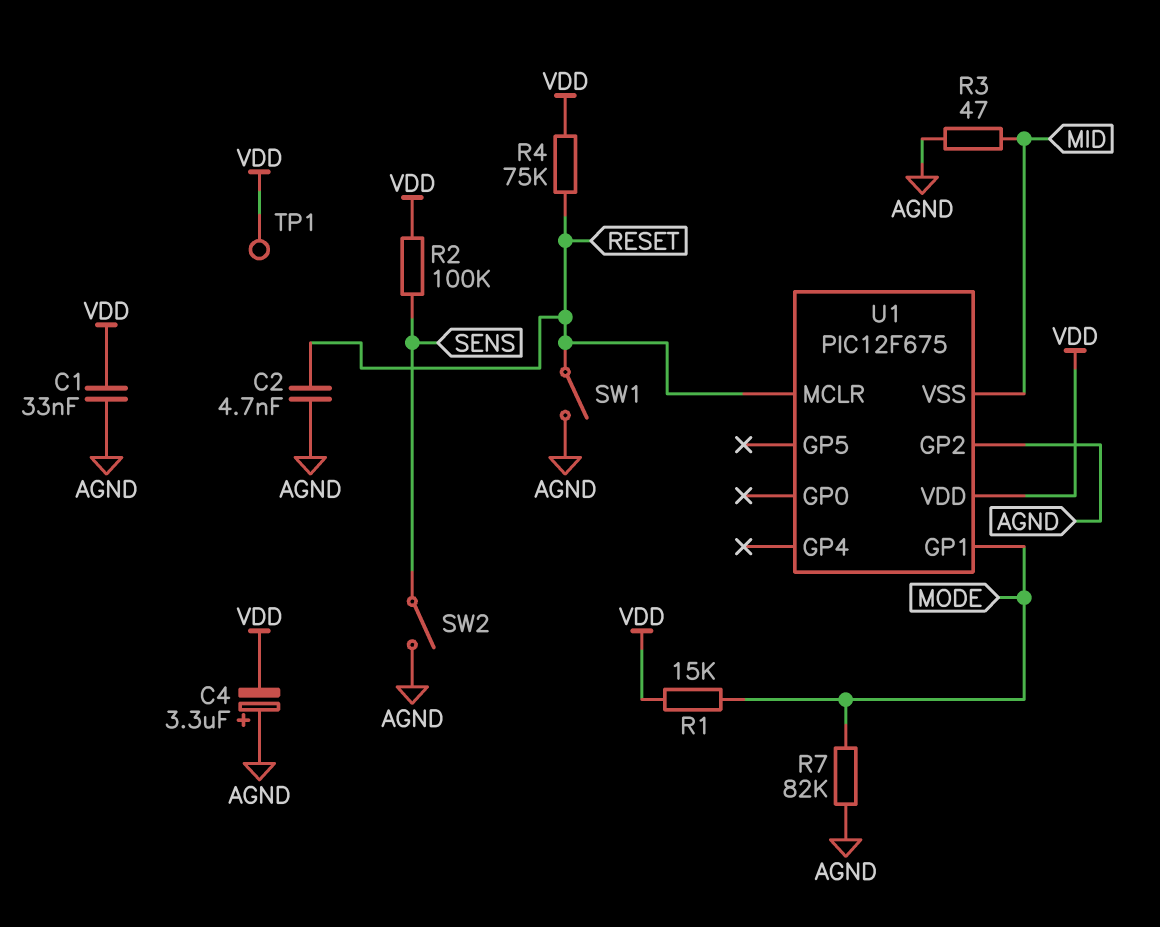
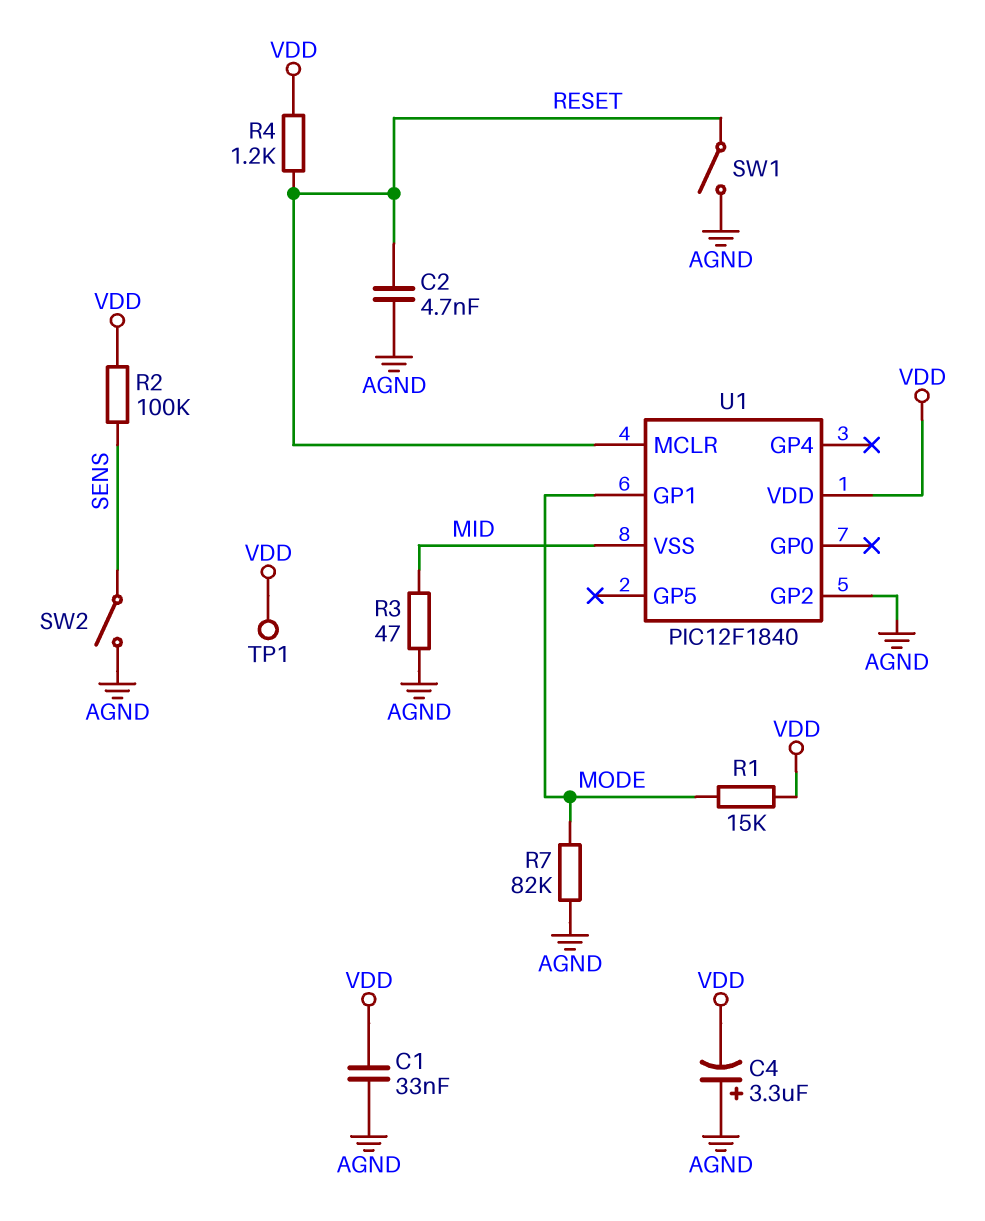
R4: 75k (RESET, VDD) -> 1.2k (RESET, VDD)
U1: PIC12F675 -> PIC12F1840

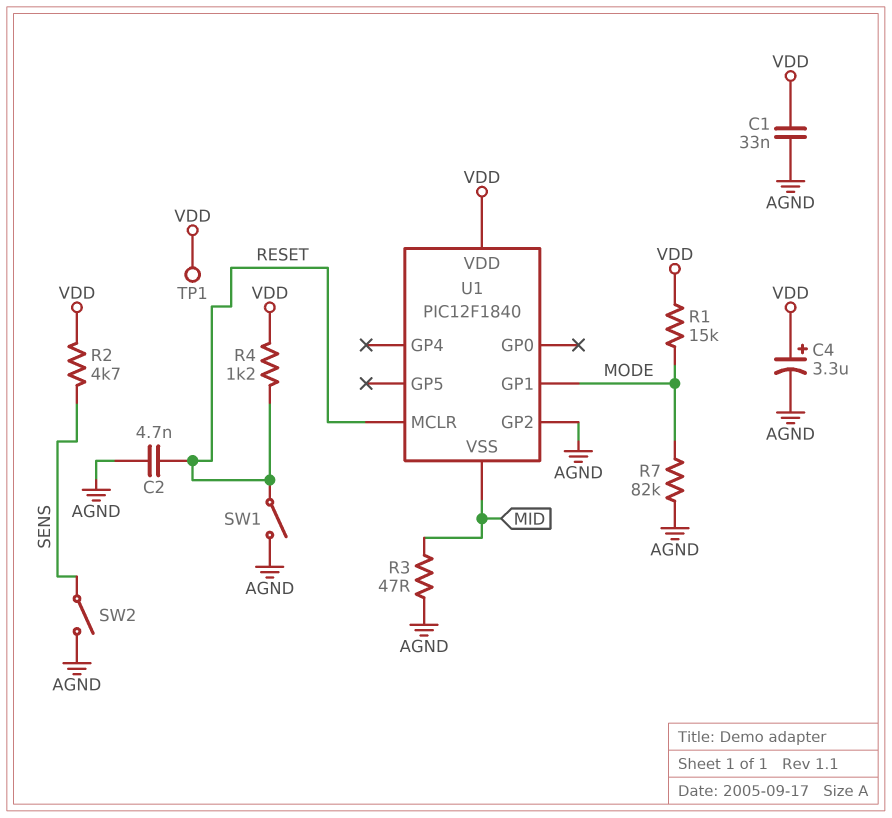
C4: 3.3uF (plus AGND, minus VDD) -> 3.3uF (plus VDD, minus AGND)
R2: 100k (SENS, VDD) -> 4.7k (SENS, VDD)

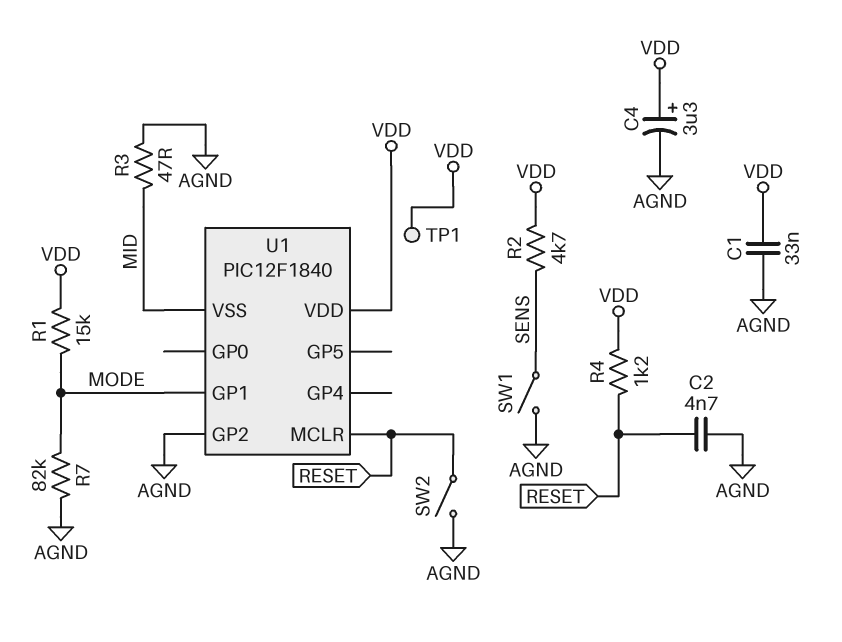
SW1: switch (AGND, RESET) -> switch (AGND, SENS)
SW2: switch (AGND, SENS) -> switch (AGND, RESET)

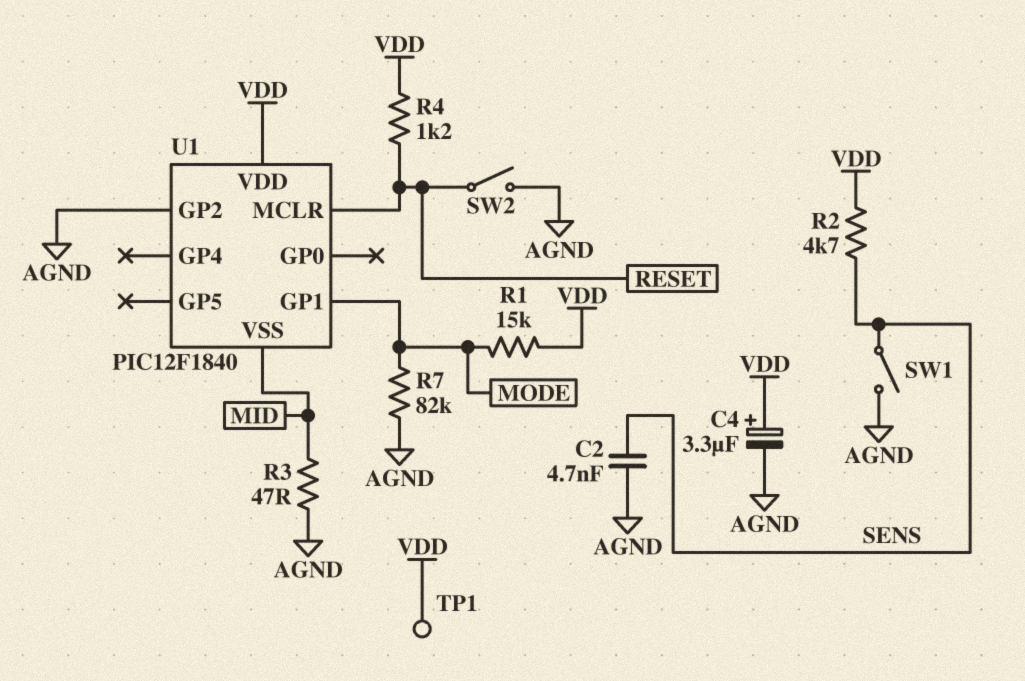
C1: 33nF (AGND, VDD) -> none
C2: 4.7nF (AGND, RESET) -> 4.7nF (AGND, SENS)

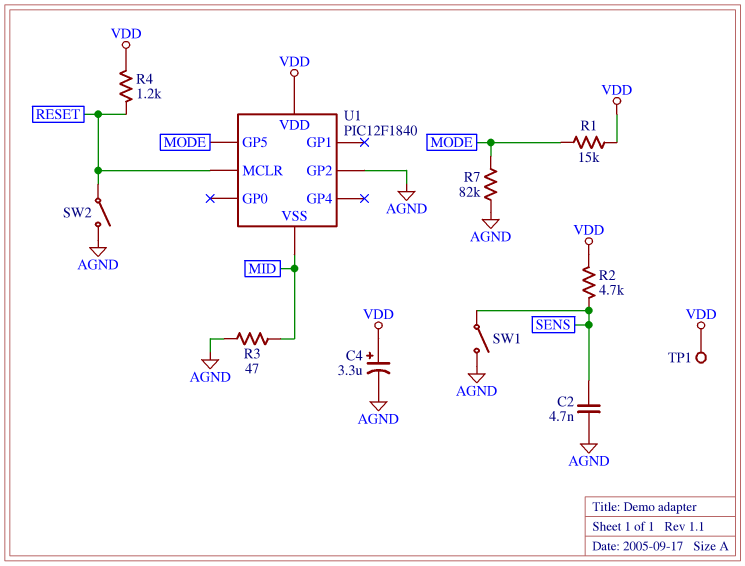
U1 pin GP1: MODE -> none
U1 pin GP5: none -> MODE

